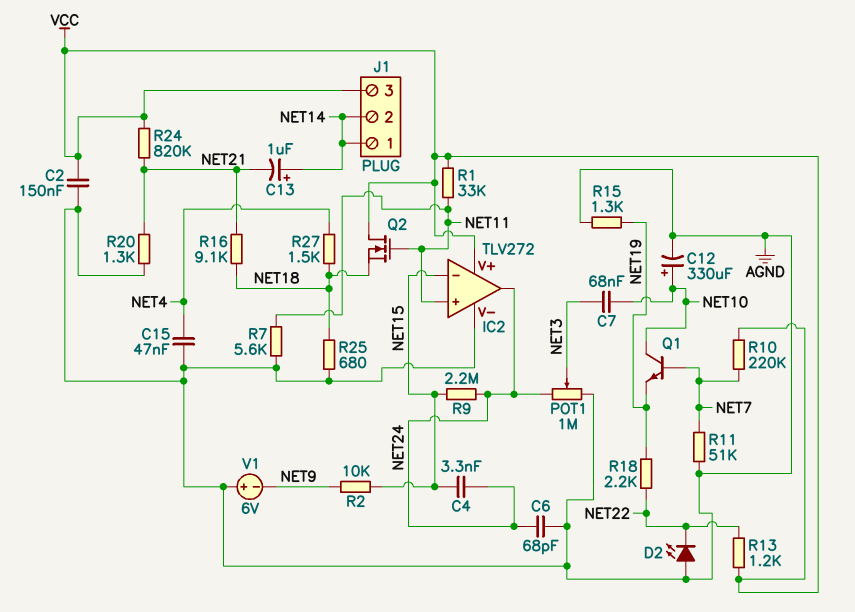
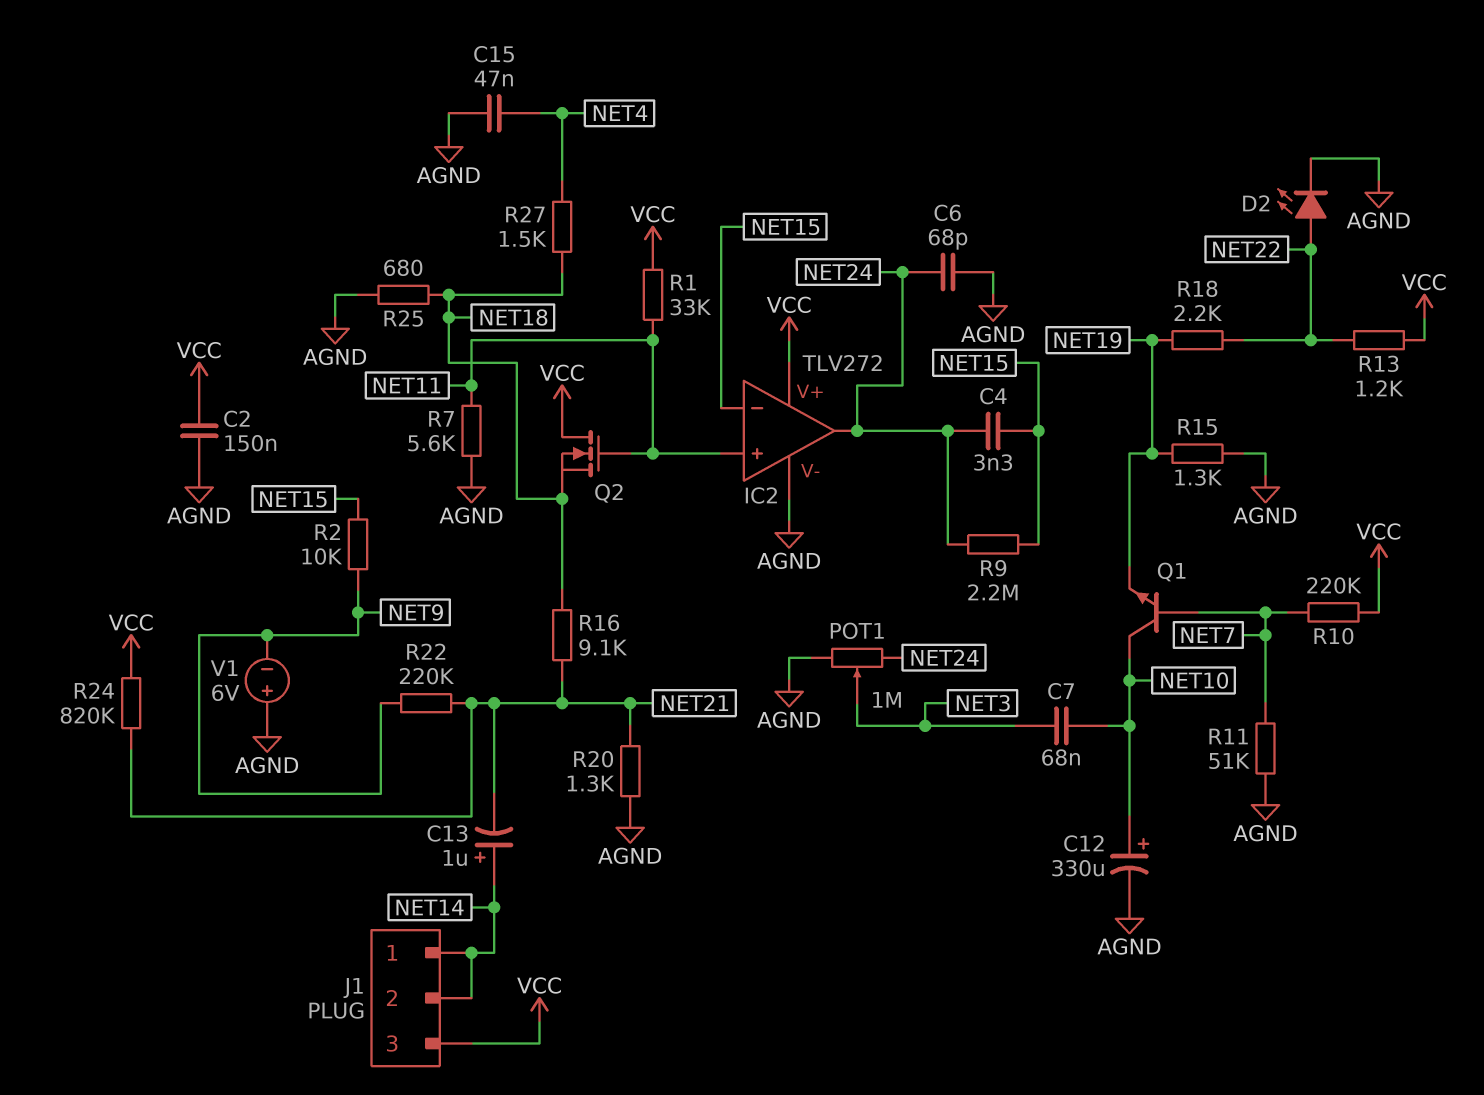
D2: LED (A AGND, K NET22) -> LED (A NET22, K AGND)
R22: none -> 220k (NET9, NET21)

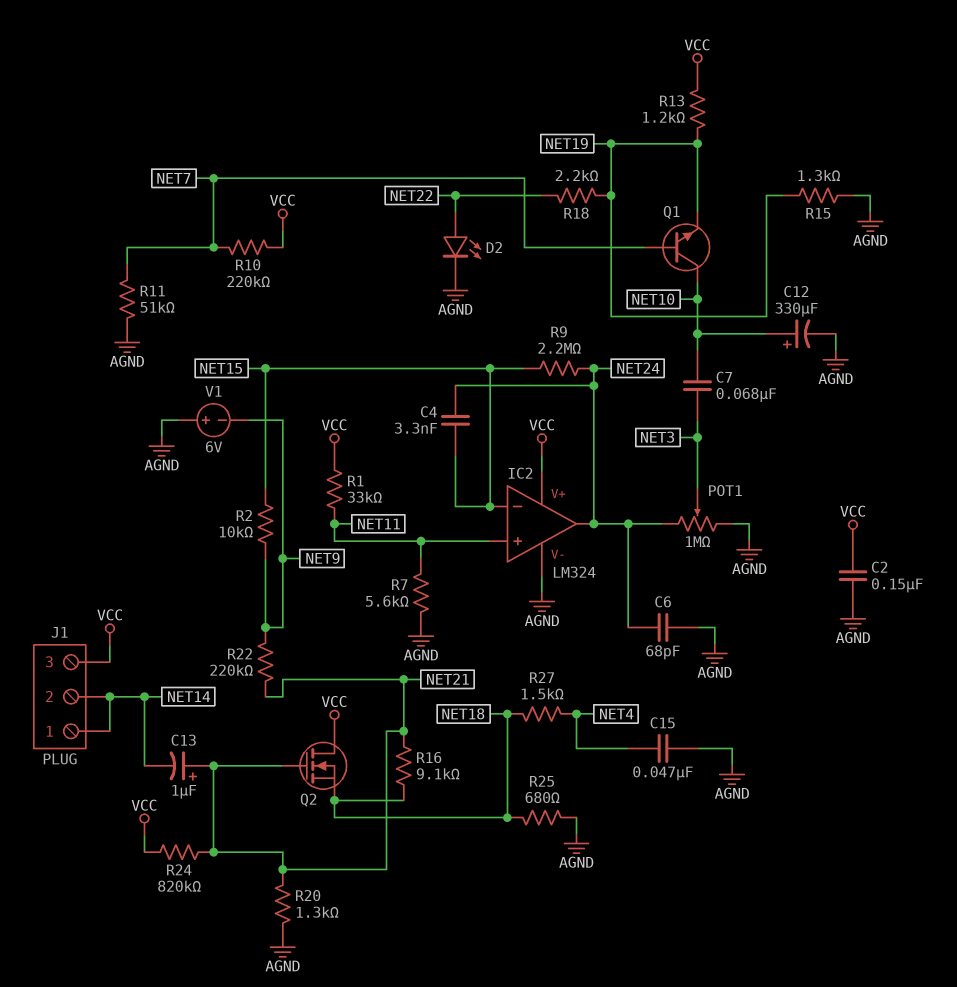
C13: 1uF (plus NET14, minus NET21) -> 1uF (plus NET21, minus NET14)
IC2: TLV272 -> LM324
Q2: NMOS (G NET11, D VCC, S NET18) -> NMOS (G NET21, D VCC, S NET18)
R13: 1.2k (NET22, VCC) -> 1.2k (NET19, VCC)

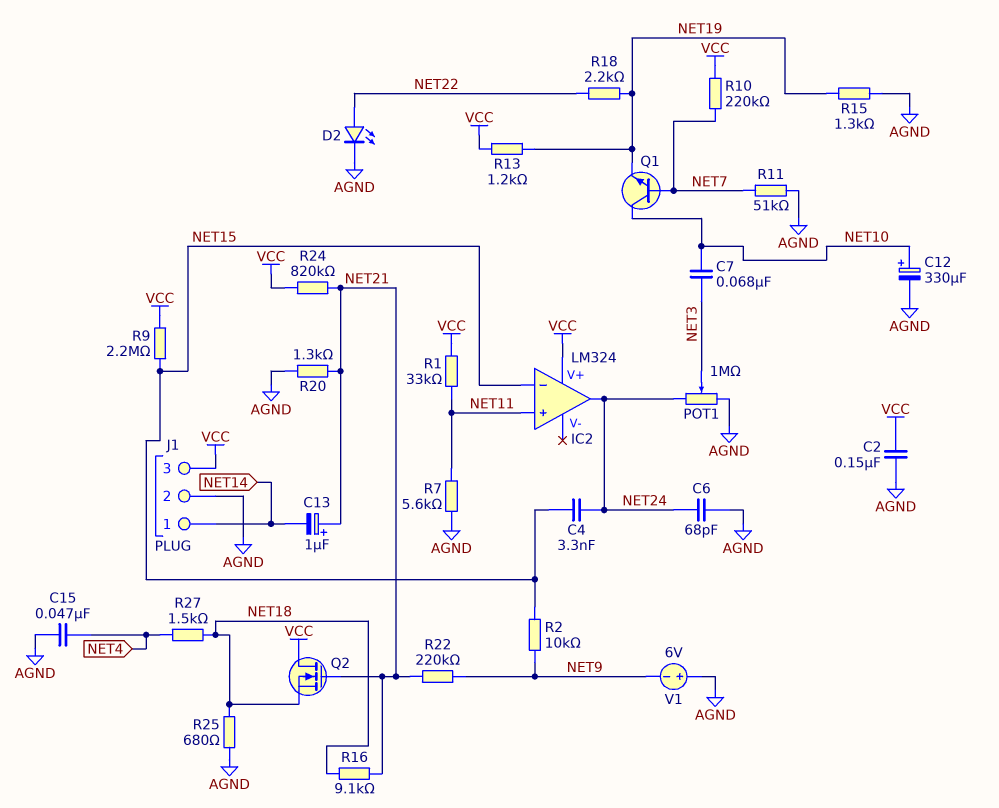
IC2 pin V-: AGND -> none
J1 pin 2: NET14 -> AGND
R9: 2.2M (NET15, NET24) -> 2.2M (NET15, VCC)

